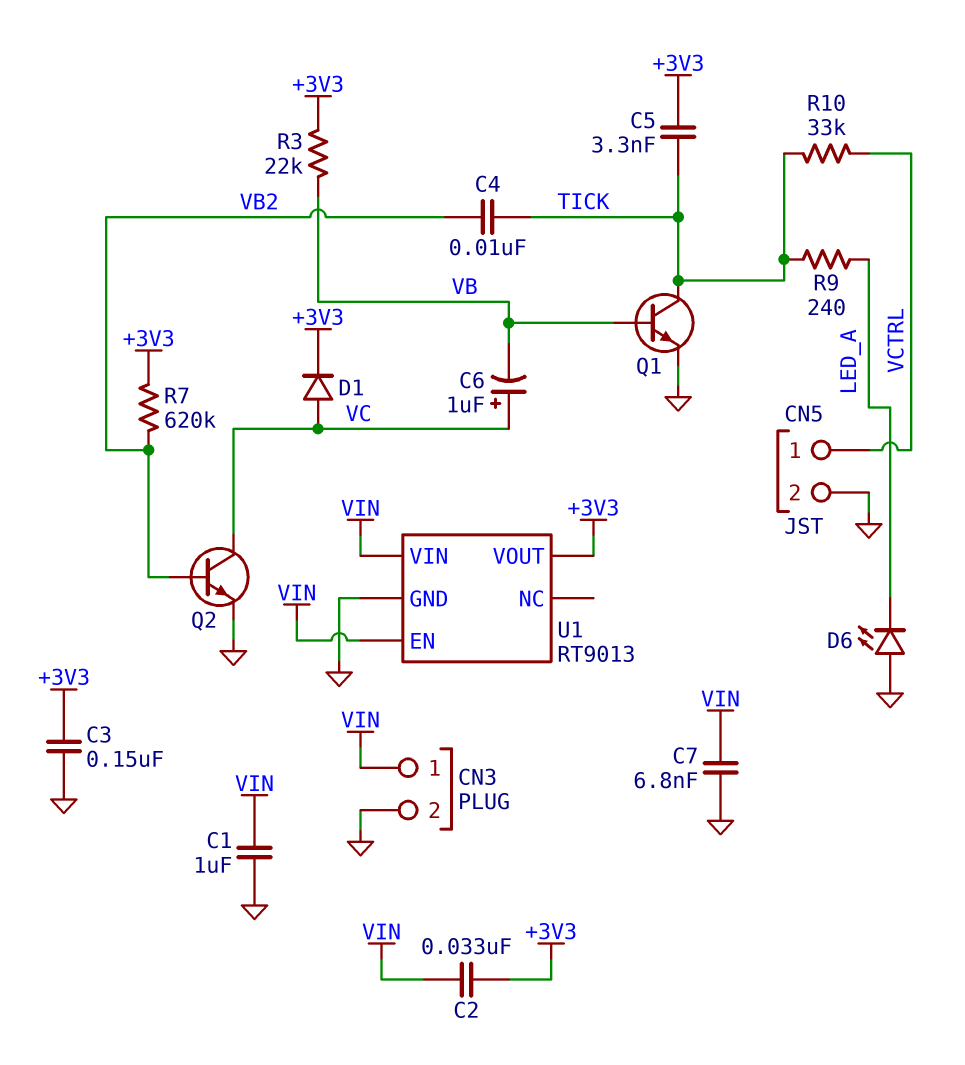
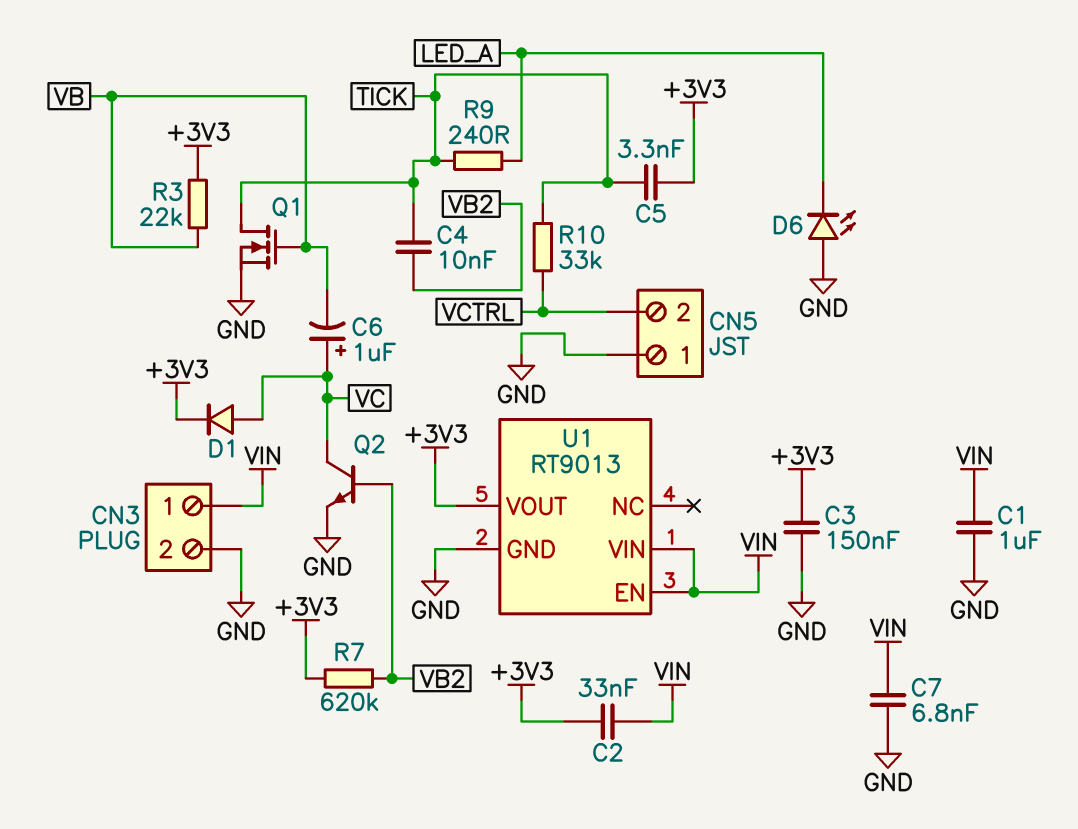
CN5 pin 1: VCTRL -> GND
CN5 pin 2: GND -> VCTRL
Q1: NPN (B VB, C TICK, E GND) -> NMOS (G VB, D TICK, S GND)

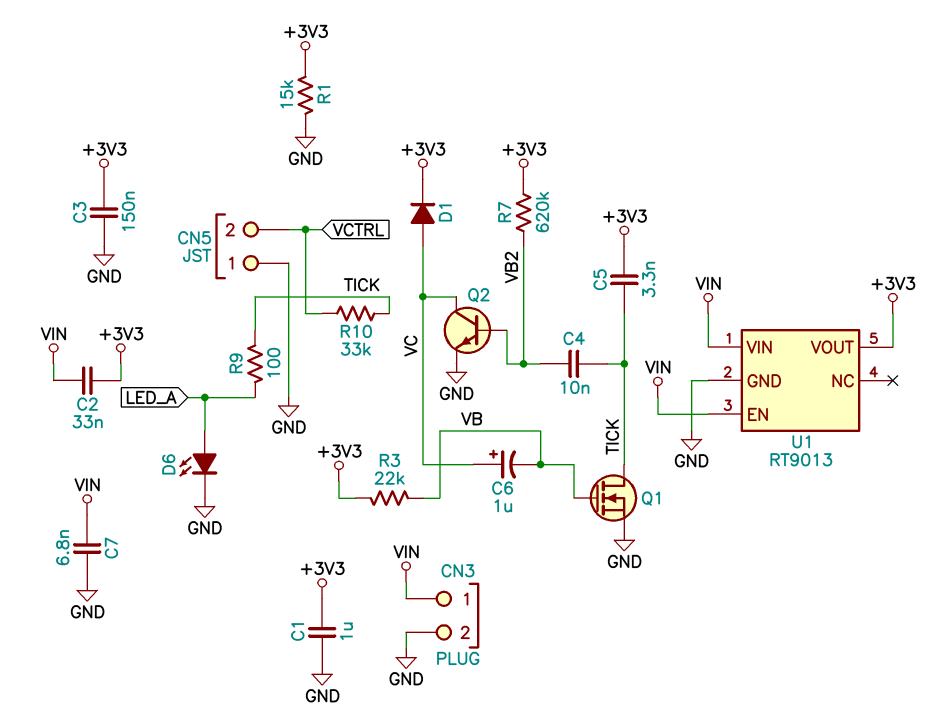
C1: 1uF (GND, VIN) -> 1uF (+3V3, GND)
D6: LED (A GND, K LED_A) -> LED (A LED_A, K GND)
R1: none -> 15k (+3V3, GND)
R9: 240 (LED_A, TICK) -> 100 (LED_A, TICK)

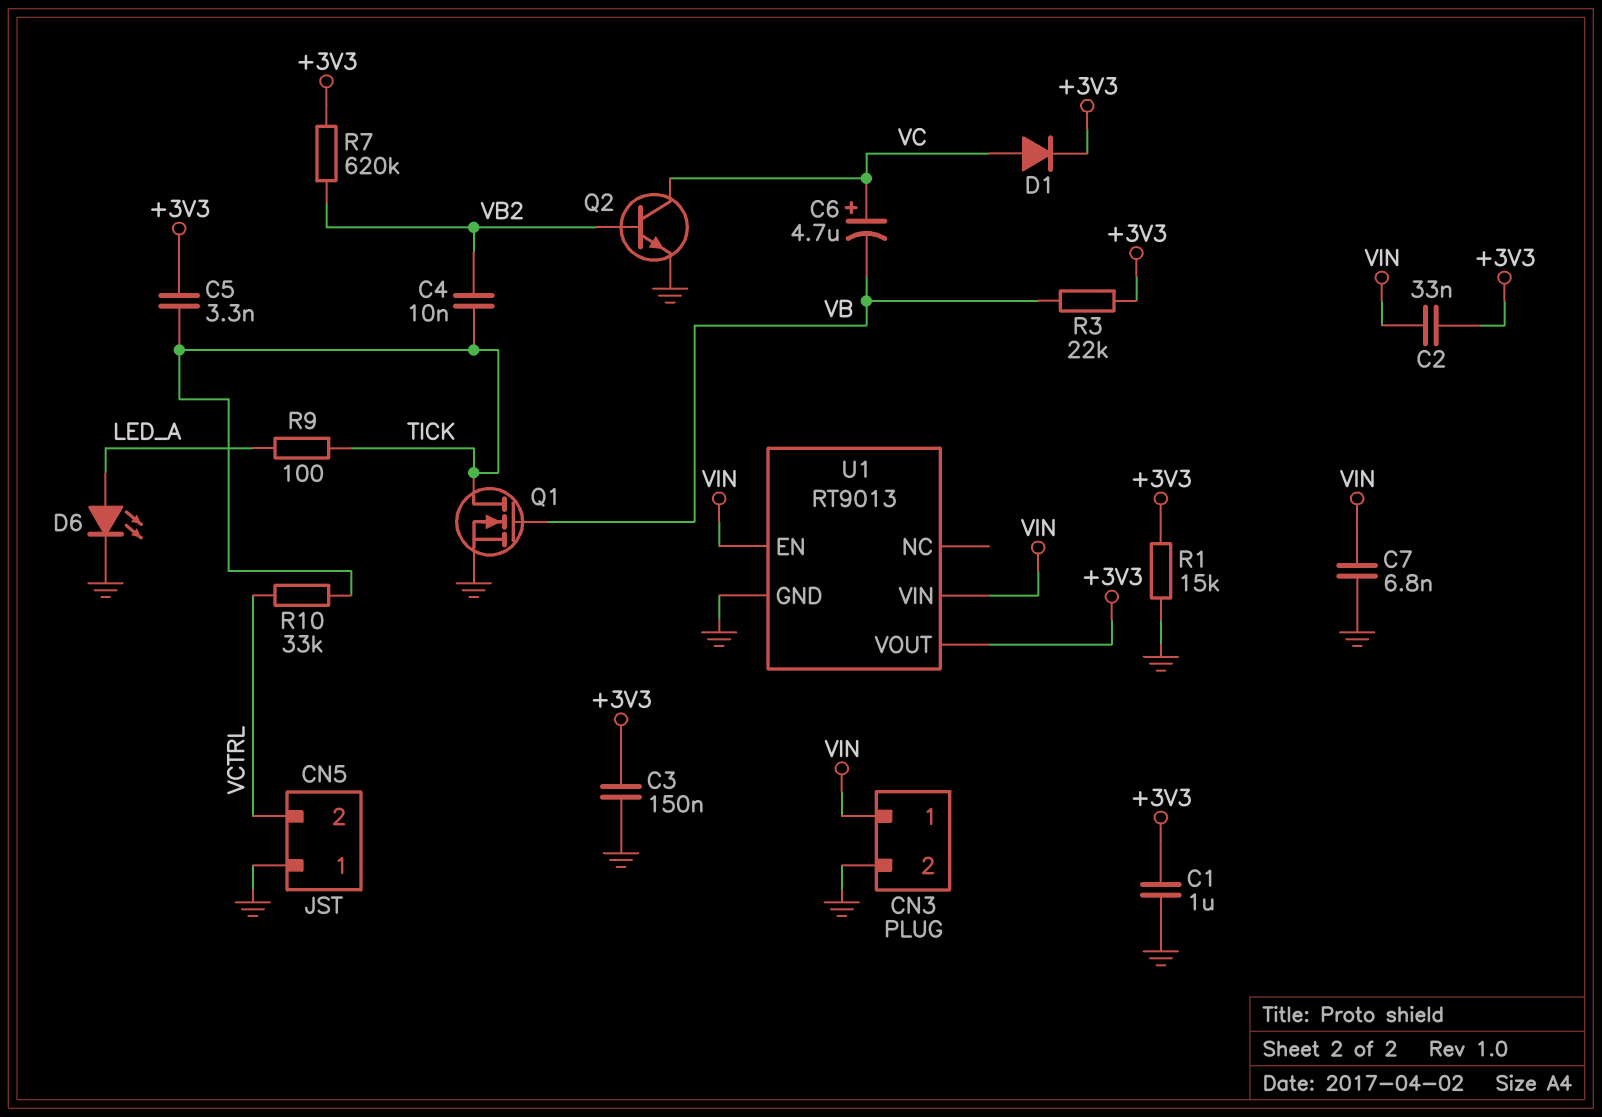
C6: 1uF (plus VC, minus VB) -> 4.7uF (plus VC, minus VB)

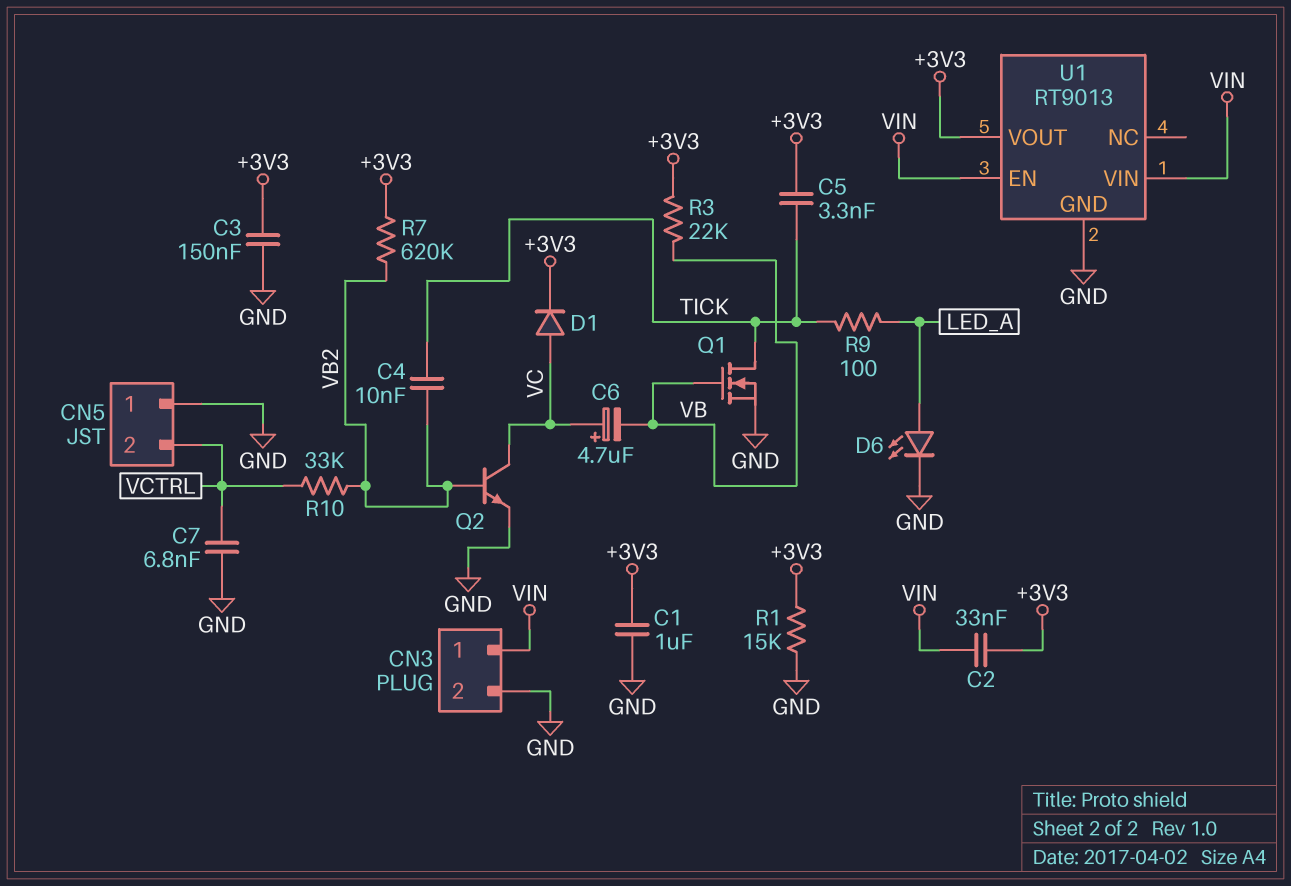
C7: 6.8nF (GND, VIN) -> 6.8nF (GND, VCTRL)
R10: 33k (TICK, VCTRL) -> 33k (VB2, VCTRL)

